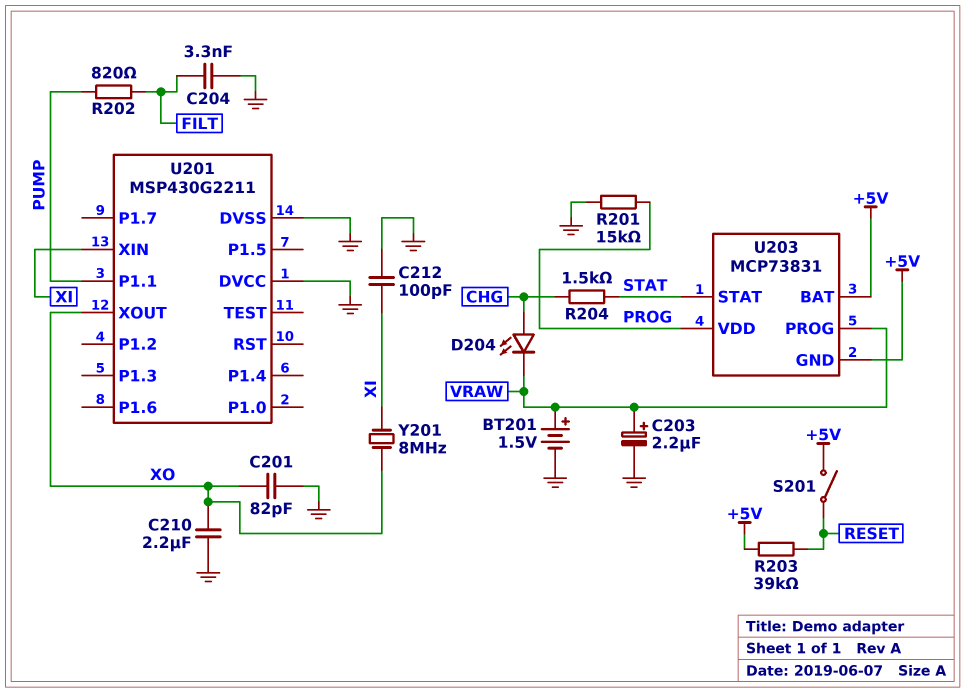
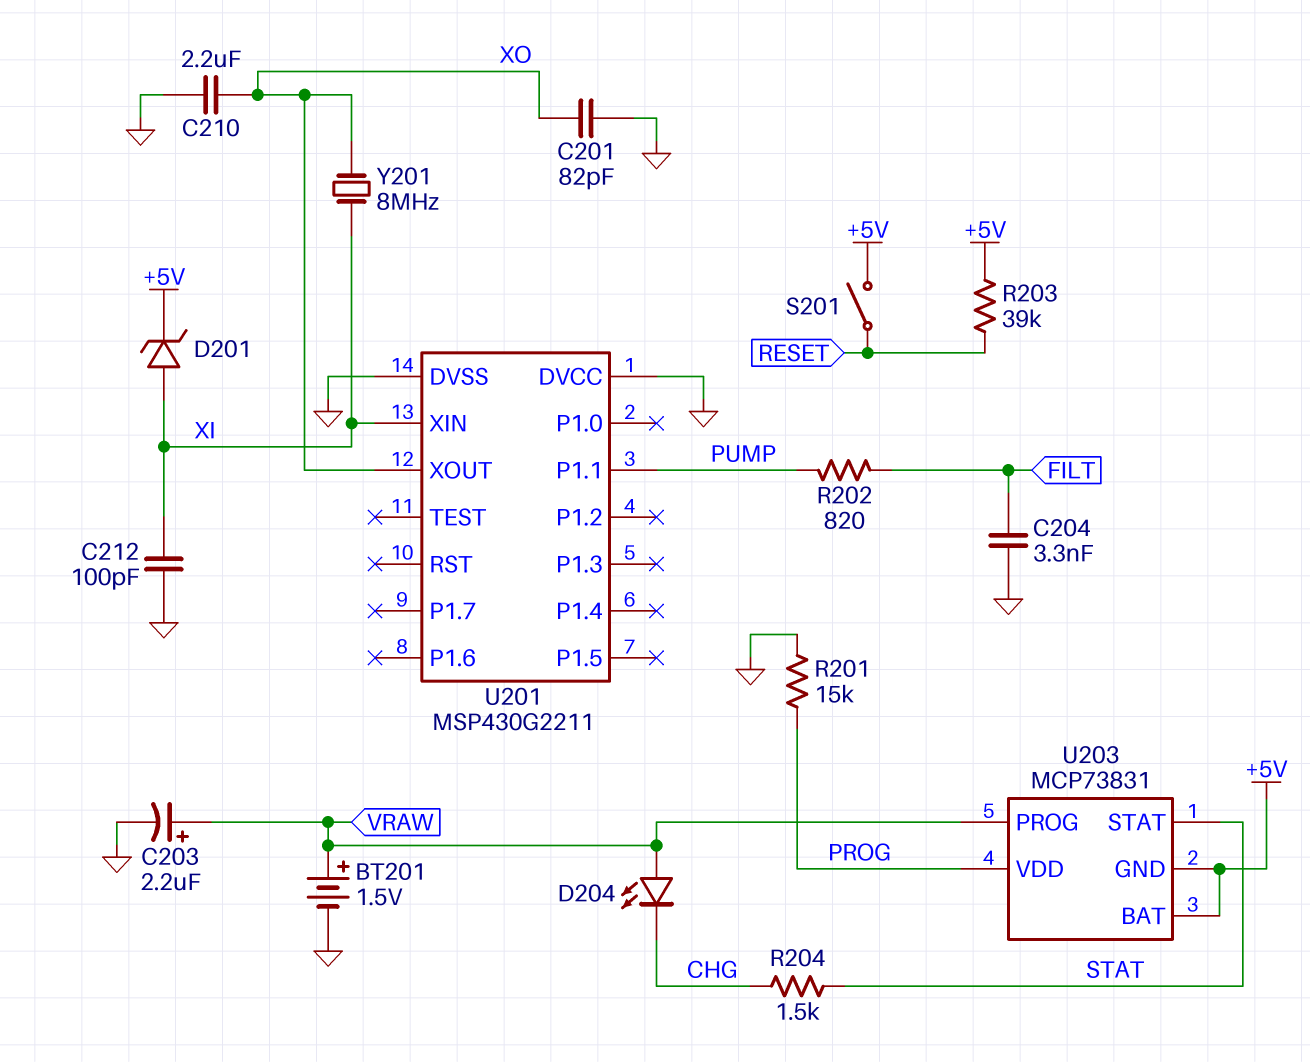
D201: none -> zener (A XI, K +5V)
D204: LED (A CHG, K VRAW) -> LED (A VRAW, K CHG)

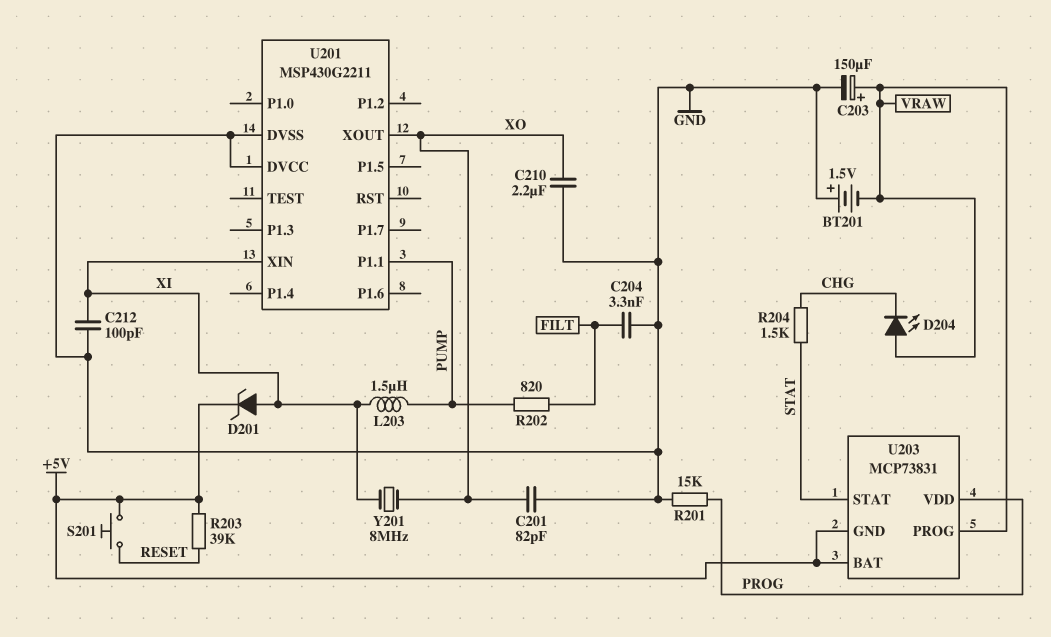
BT201: 1.5V (plus VRAW, minus GND) -> 1.5V (plus GND, minus VRAW)
C203: 2.2uF (plus VRAW, minus GND) -> 150uF (plus VRAW, minus GND)
L203: none -> 1.5uH (PUMP, XI)
S201: switch (+5V, RESET) -> button (+5V, RESET)

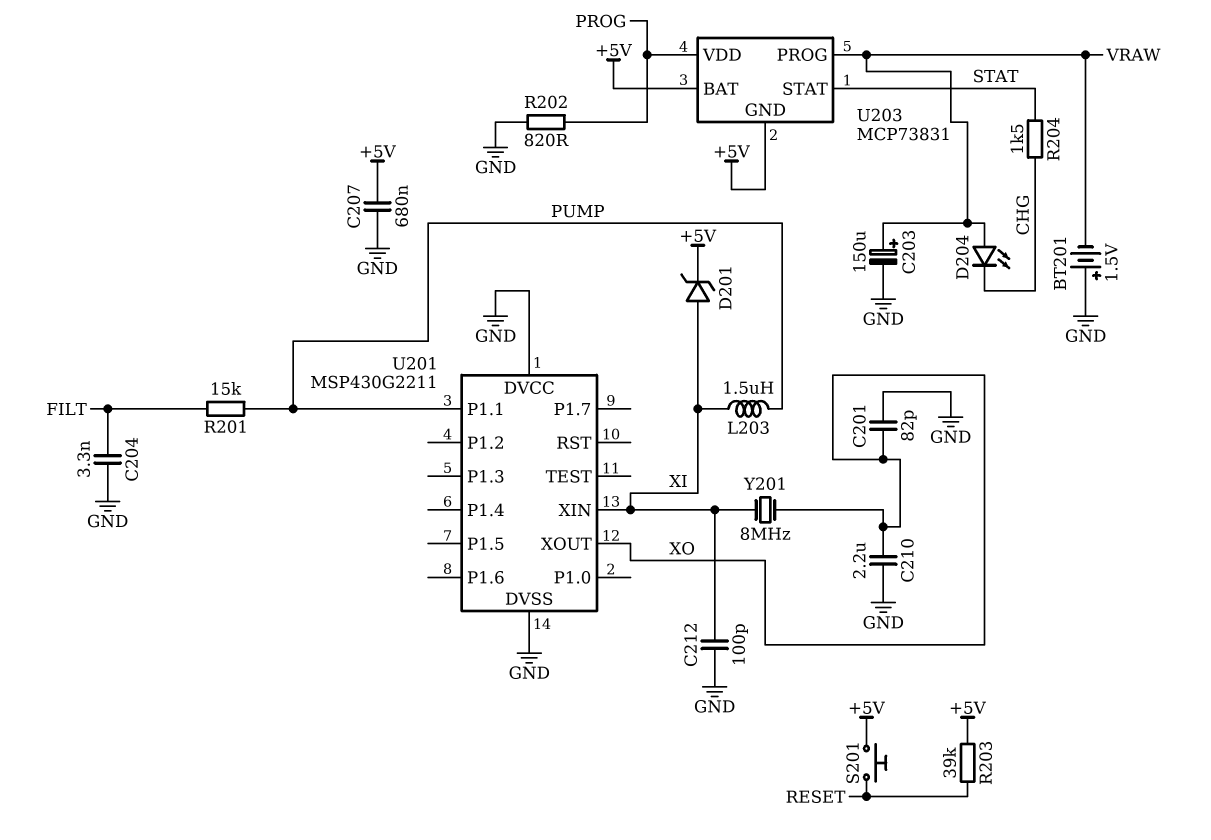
C207: none -> 680nF (+5V, GND)
R201: 15k (GND, PROG) -> 15k (FILT, PUMP)
R202: 820 (FILT, PUMP) -> 820 (GND, PROG)

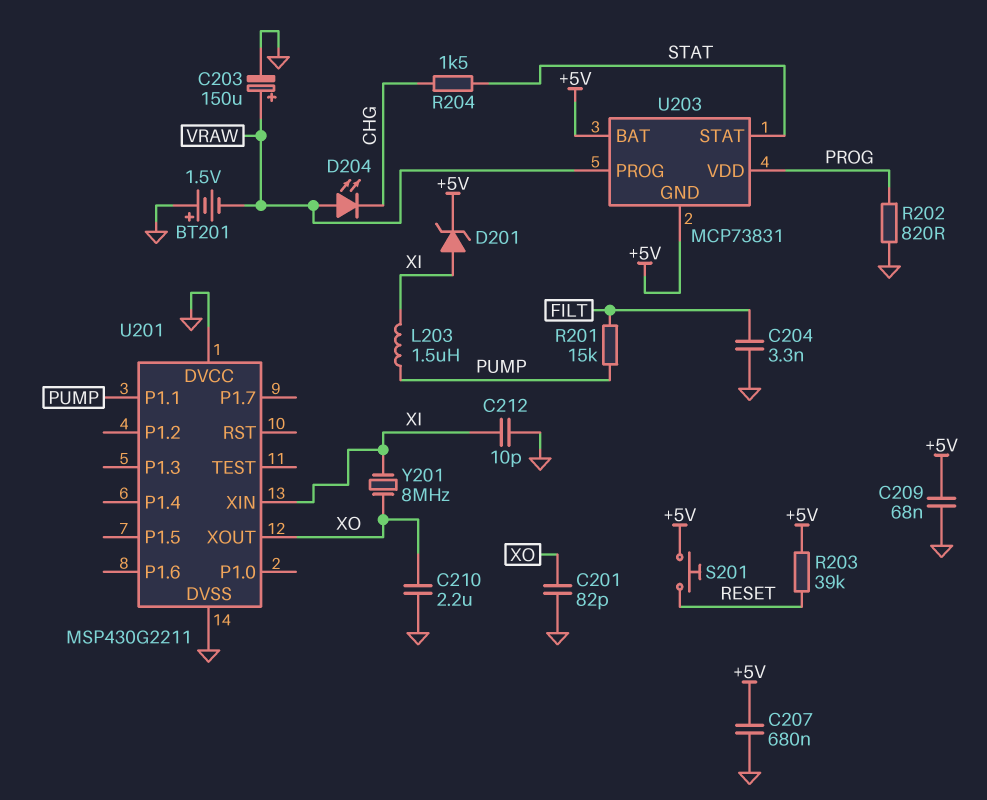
C209: none -> 68nF (+5V, GND)
C212: 100pF (GND, XI) -> 10pF (GND, XI)

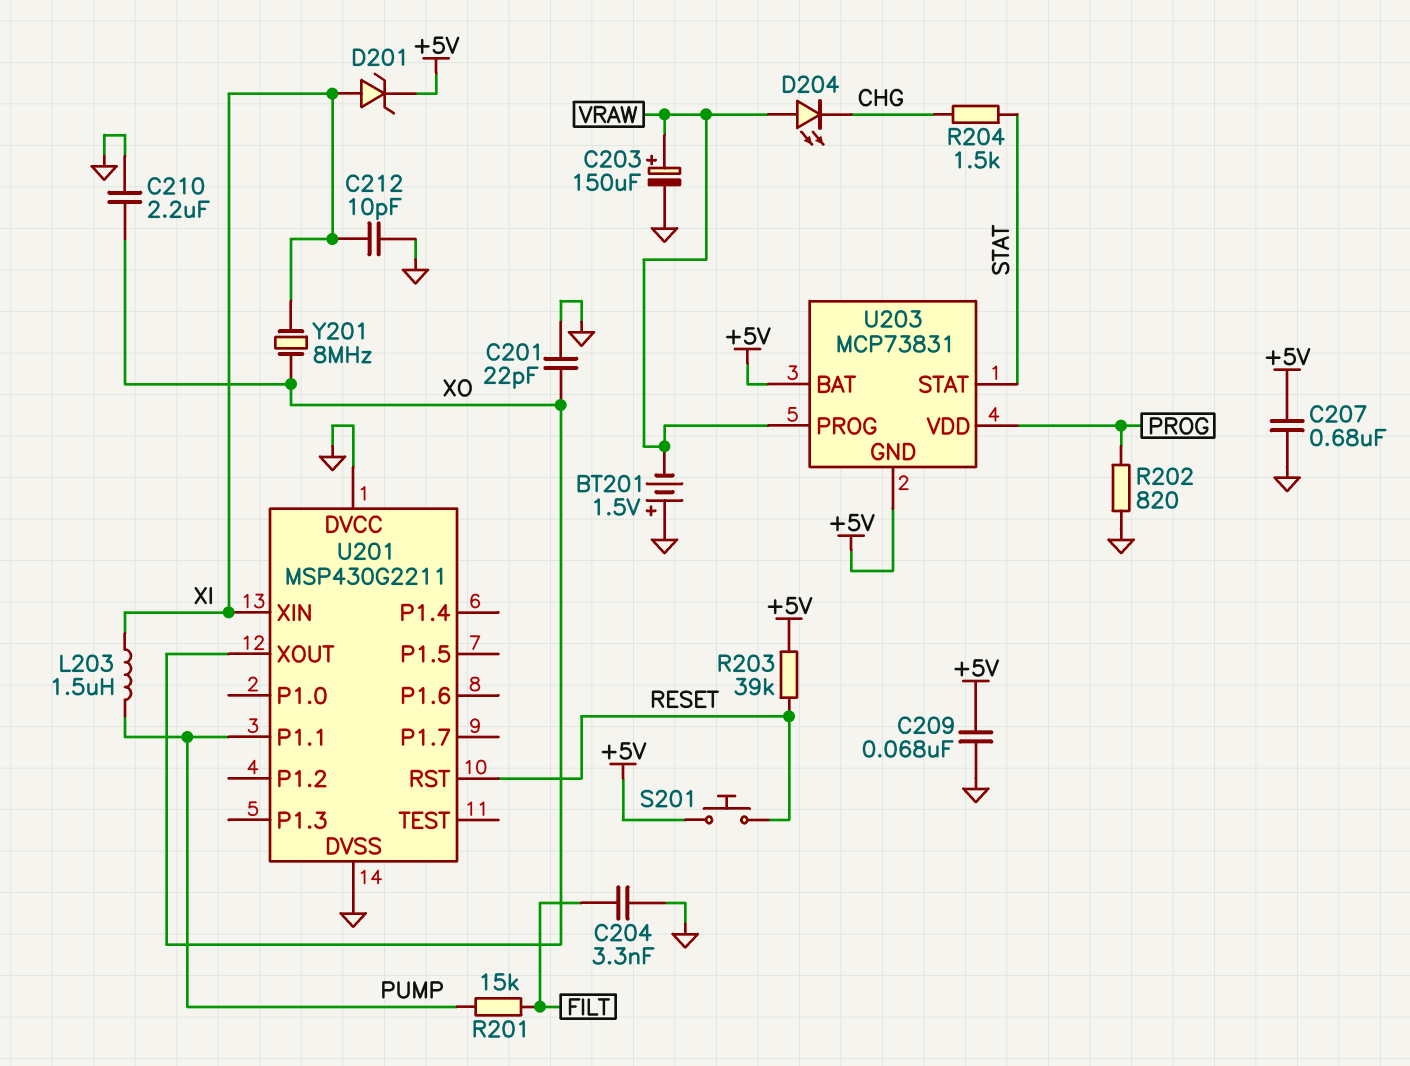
C201: 82pF (GND, XO) -> 22pF (GND, XO)
U201 pin RST: none -> RESET

